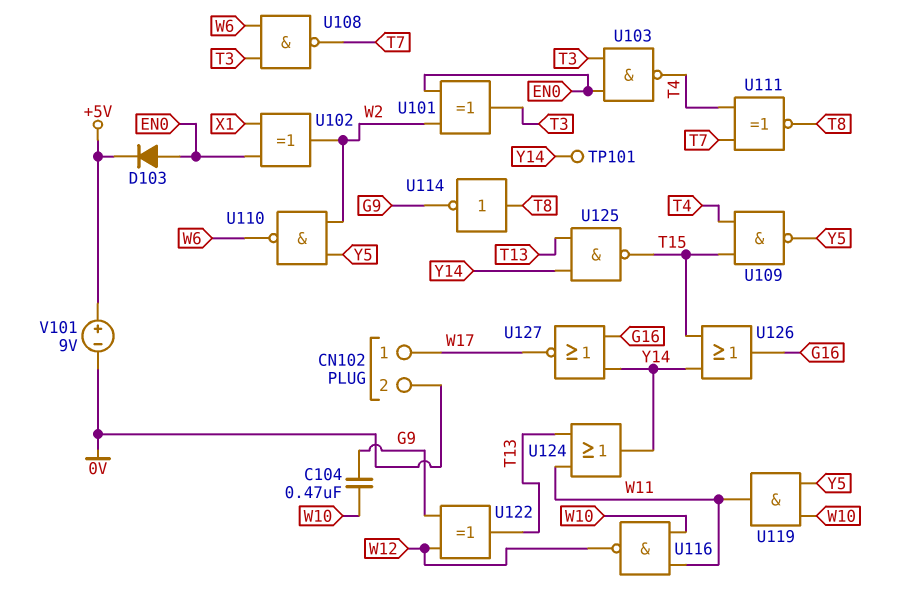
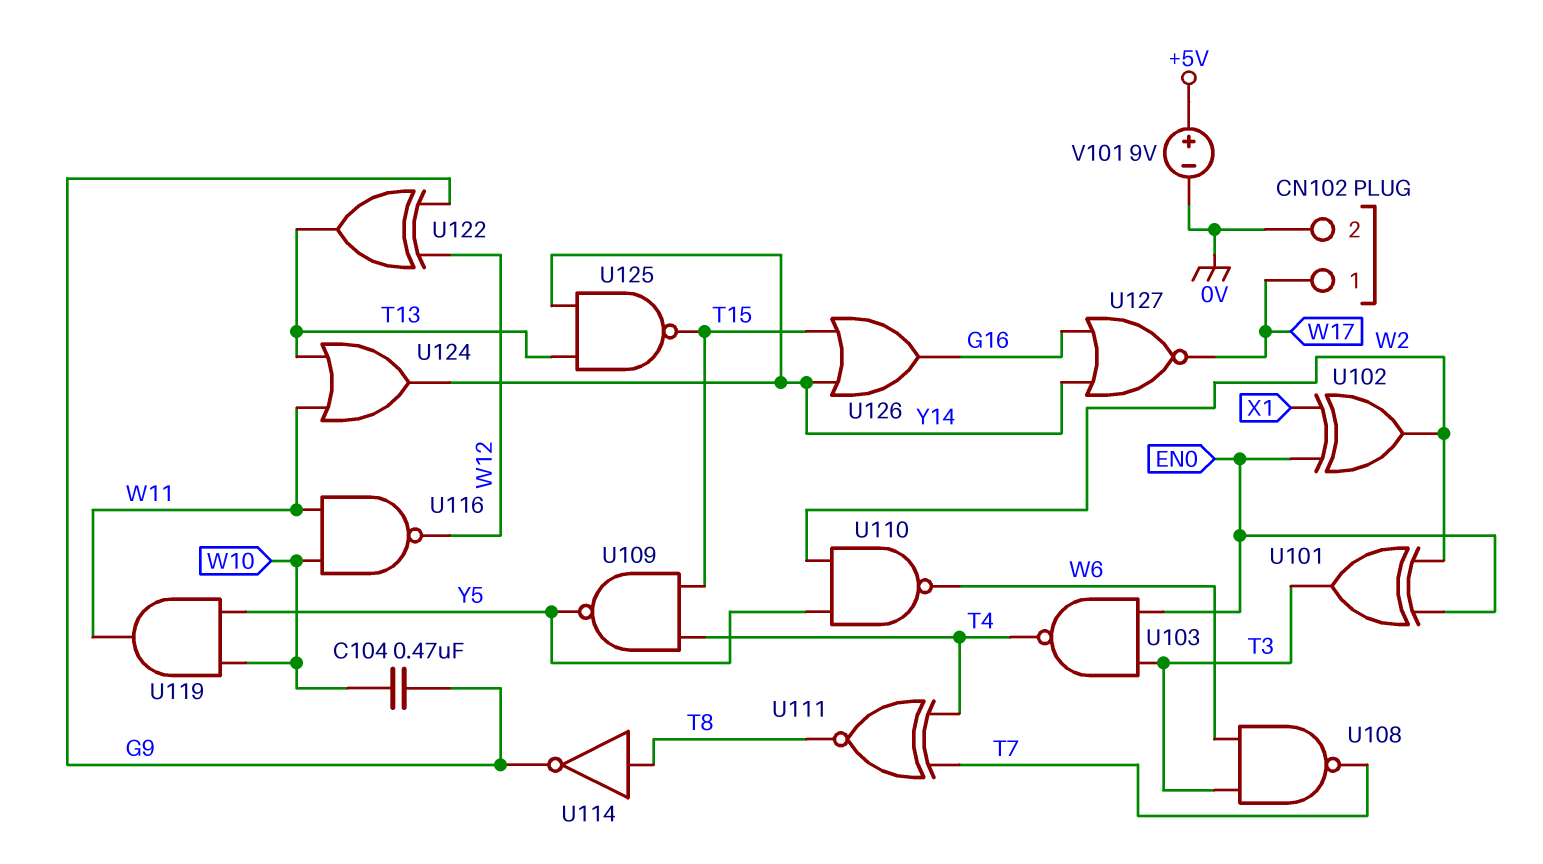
D103: diode (A EN0, K +5V) -> none
TP101: test point (Y14) -> none

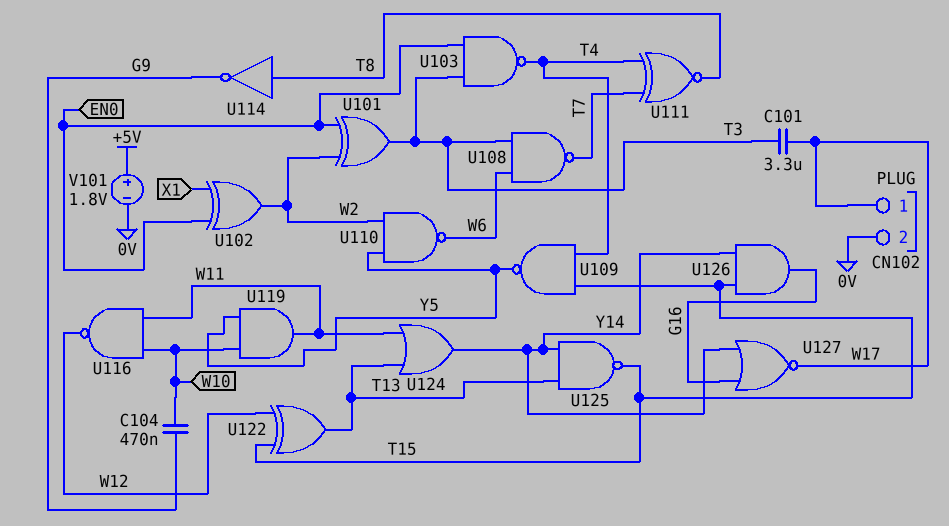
C101: none -> 3.3uF (T3, W17)
U122: XOR (in G9, in W12, out T13) -> XOR (in T15, in W12, out T13)
U126: OR (in T15, in Y14, out G16) -> AND (in T15, in Y14, out G16)
V101: 9V (plus +5V, minus 0V) -> 1.8V (plus +5V, minus 0V)

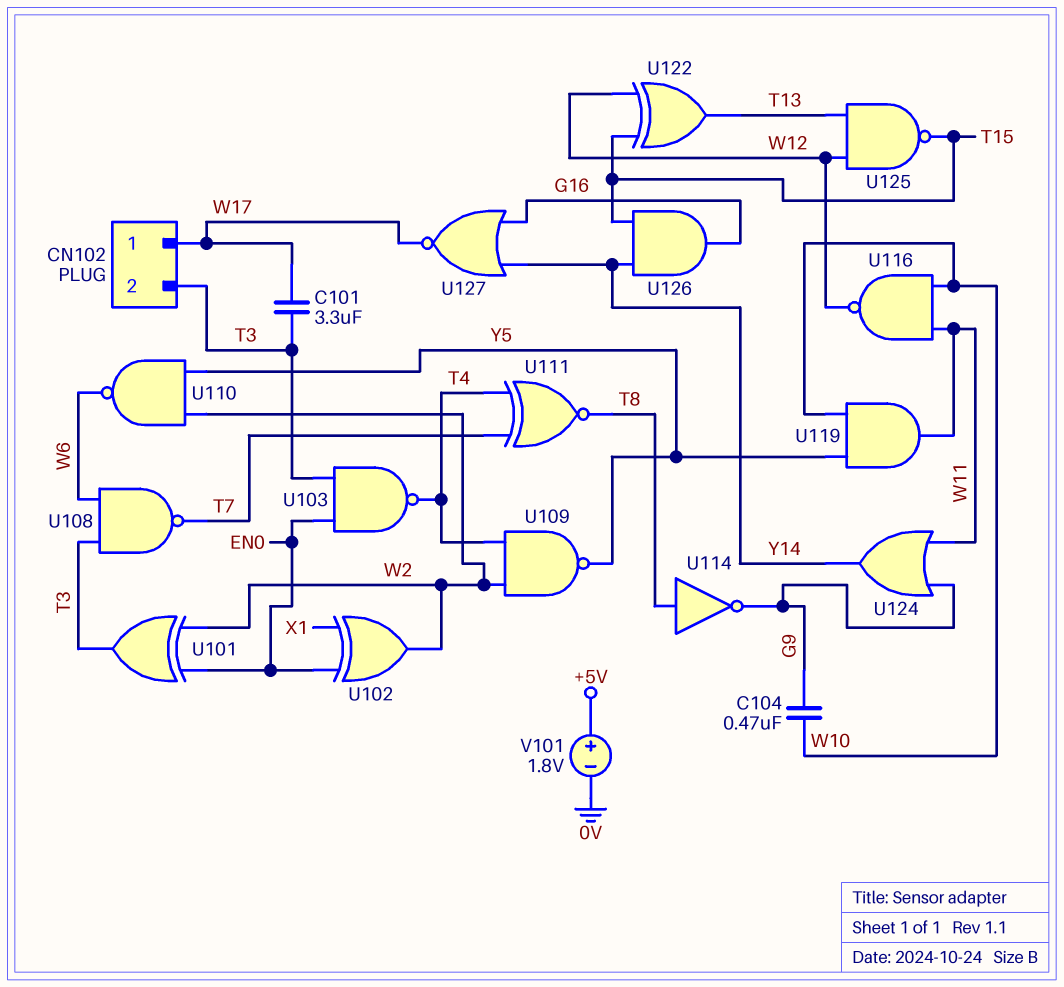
CN102 pin 2: 0V -> T3
U109: NAND (in T4, in T15, out Y5) -> NAND (in T4, in W2, out Y5)
U124: OR (in T13, in W11, out Y14) -> OR (in G9, in W11, out Y14)
U125: NAND (in T13, in Y14, out T15) -> NAND (in T13, in W12, out T15)

